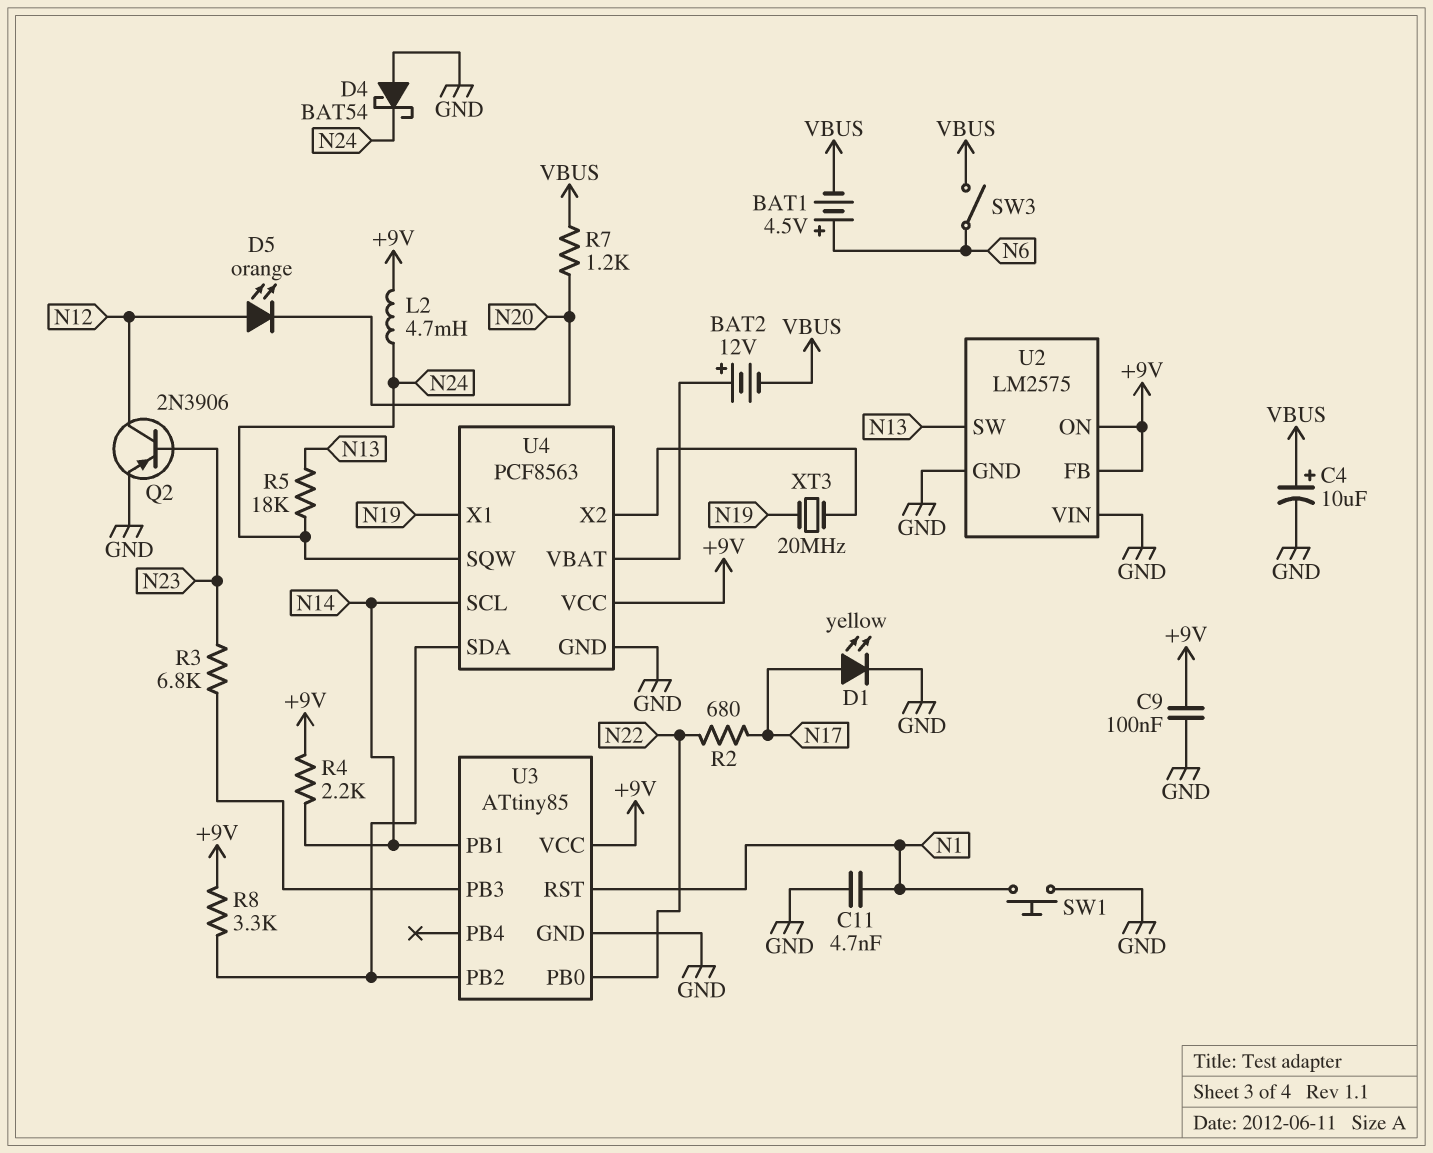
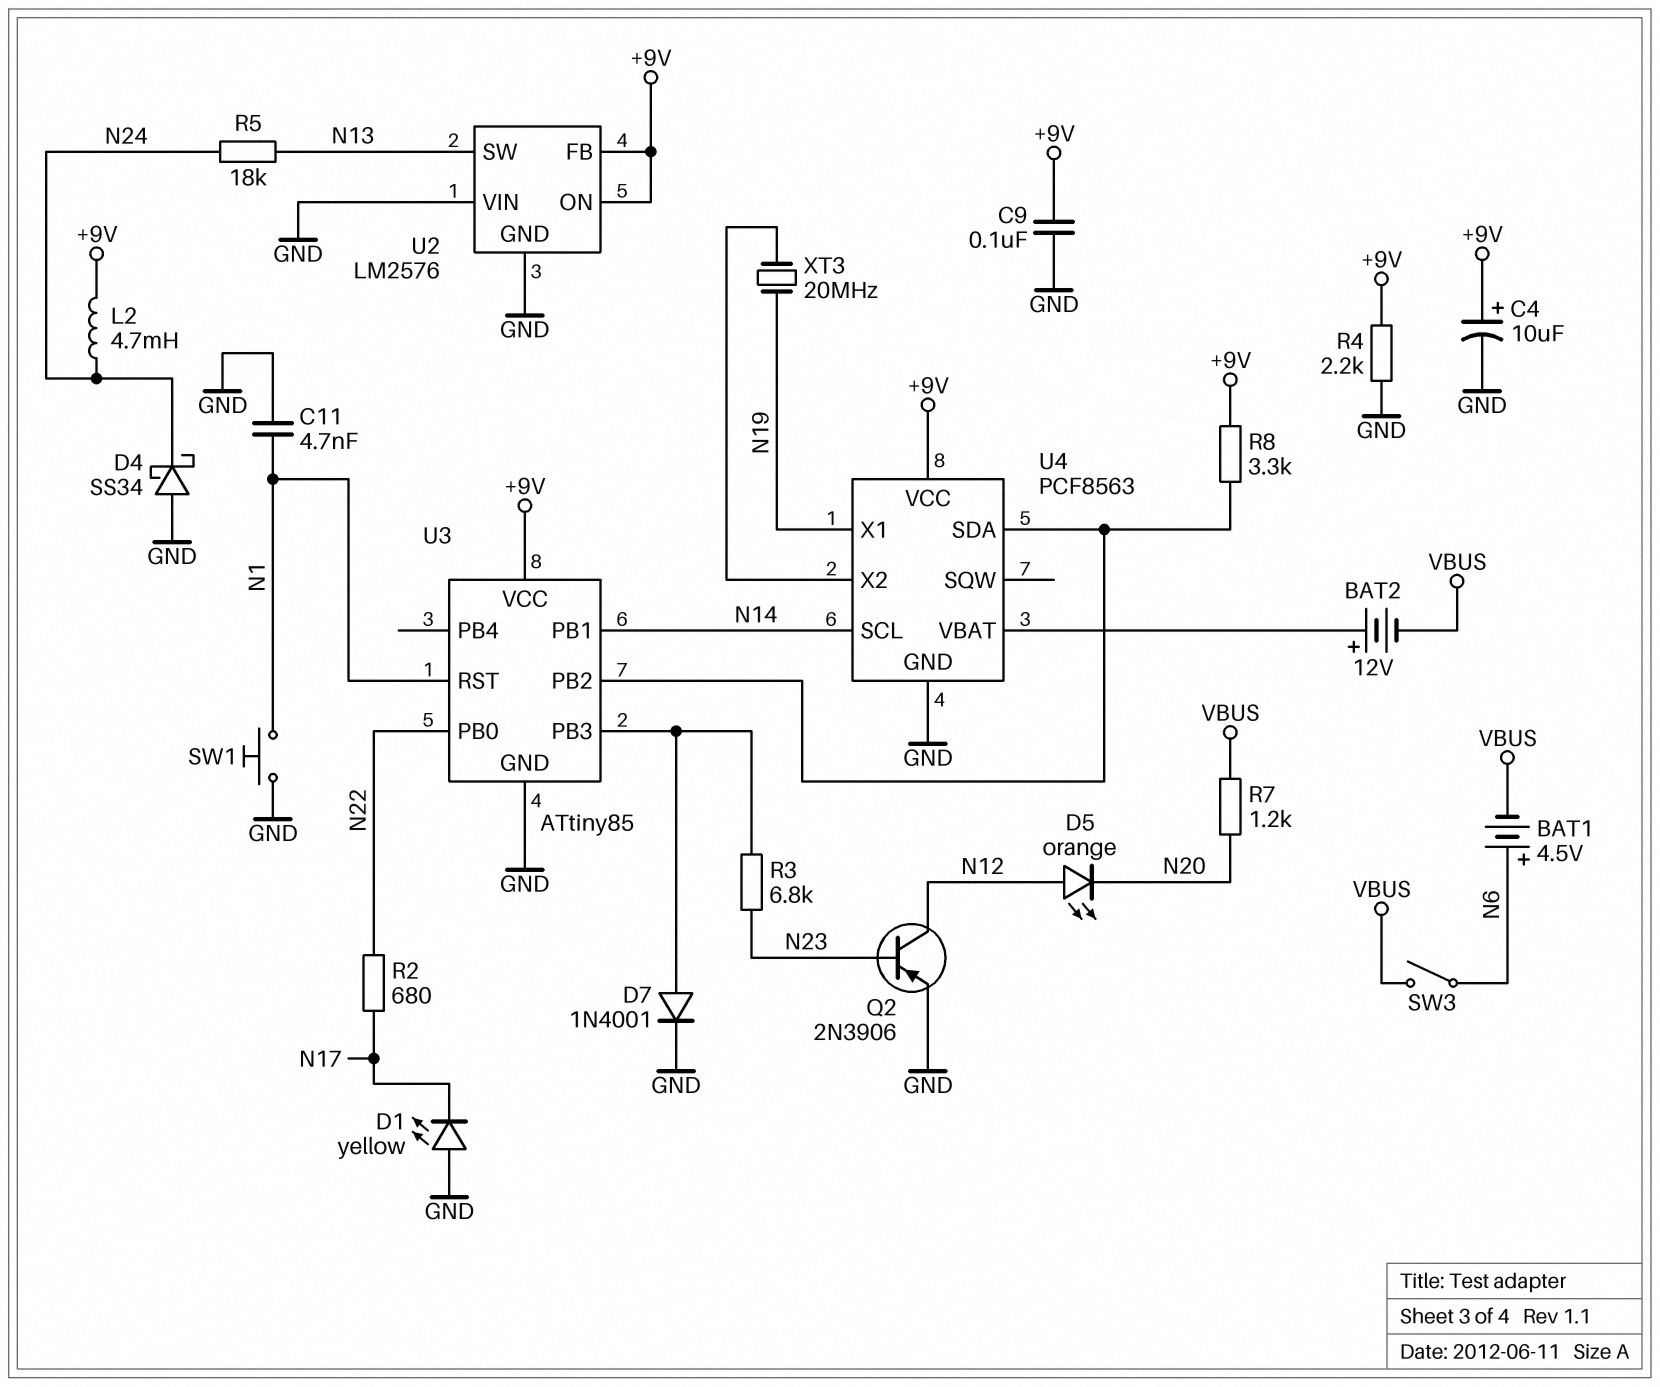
C4: 10uF (plus VBUS, minus GND) -> 10uF (plus +9V, minus GND)
D1: LED yellow (A N17, K GND) -> LED yellow (A GND, K N17)
D4: schottky BAT54 (A GND, K N24) -> schottky SS34 (A GND, K N24)
D7: none -> diode 1N4001 (A U3/PB3, K GND)
R4: 2.2k (+9V, N14) -> 2.2k (+9V, GND)
U2: LM2575 -> LM2576
U4 pin SQW: N24 -> none

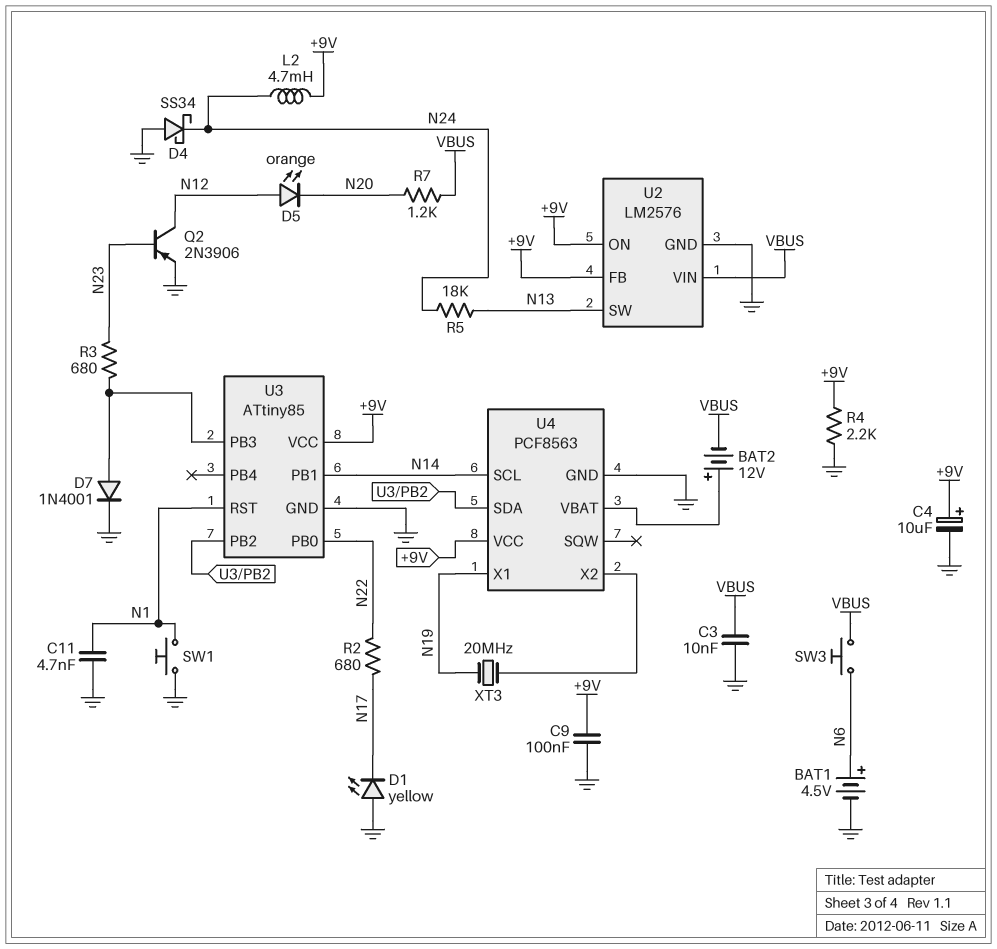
BAT1: 4.5V (plus N6, minus VBUS) -> 4.5V (plus N6, minus GND)
C3: none -> 10nF (GND, VBUS)
R3: 6.8k (N23, U3/PB3) -> 680 (N23, U3/PB3)
R8: 3.3k (+9V, U3/PB2) -> none
SW3: switch (N6, VBUS) -> button (N6, VBUS)
U2 pin VIN: GND -> VBUS

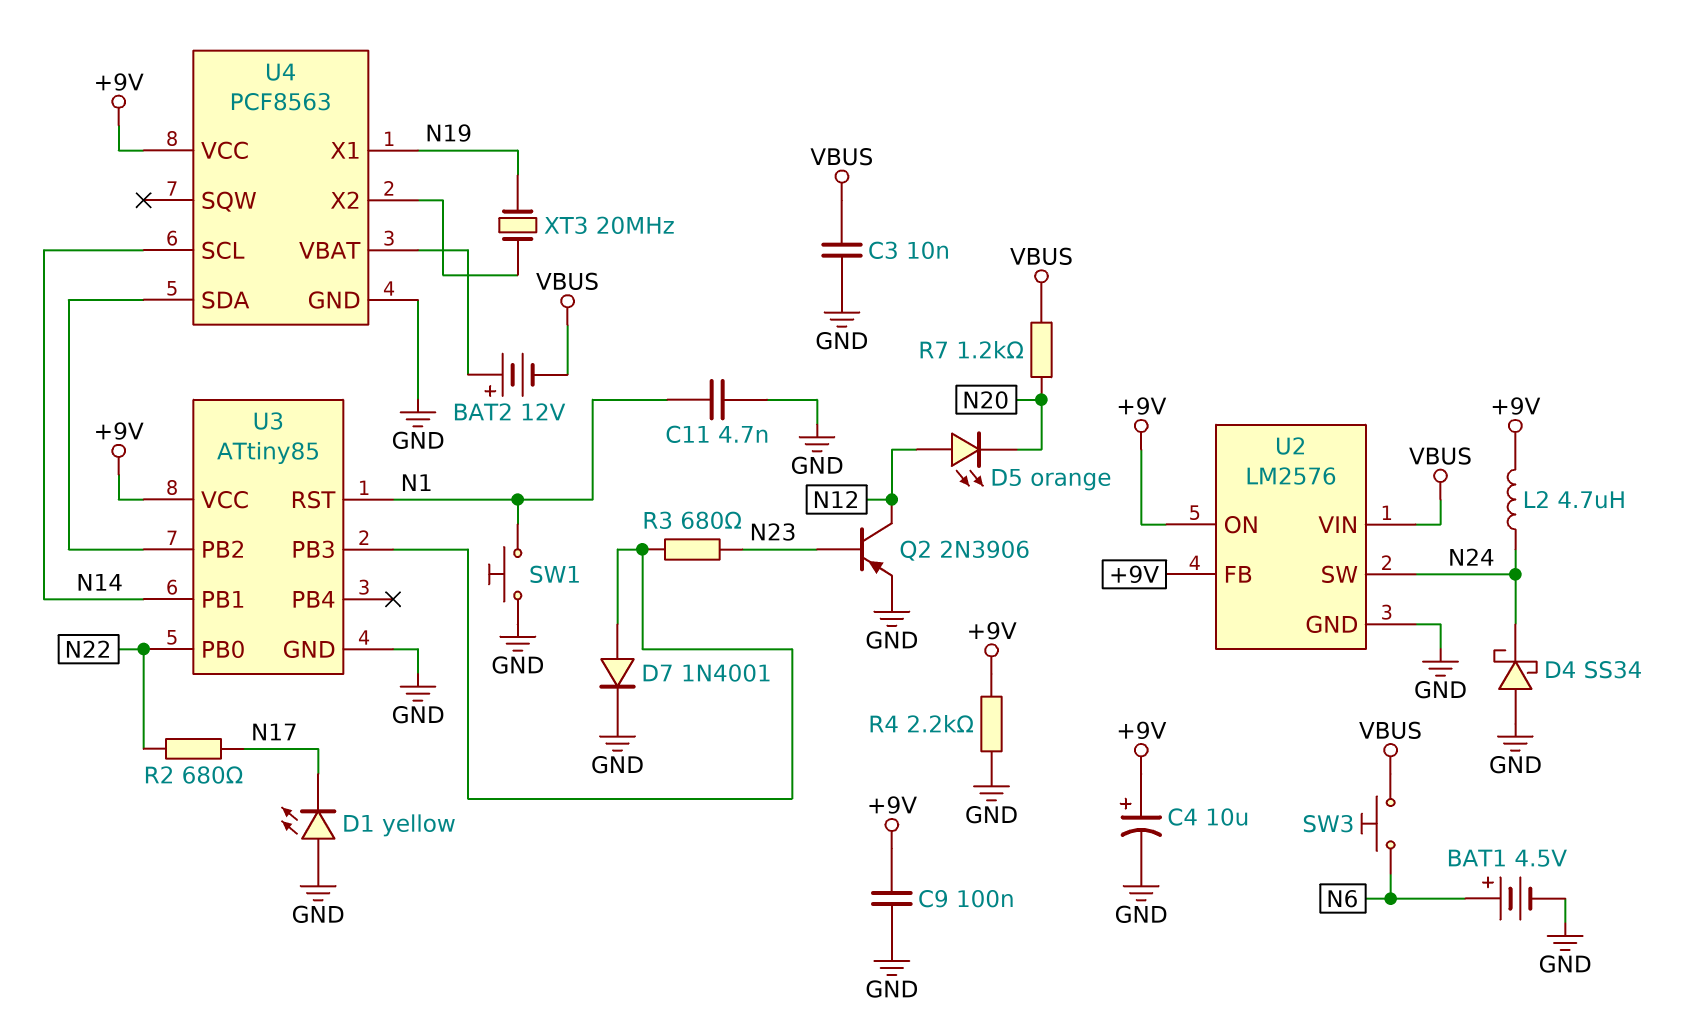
L2: 4.7mH (+9V, N24) -> 4.7uH (+9V, N24)
R5: 18k (N13, N24) -> none
U2 pin SW: N13 -> N24

